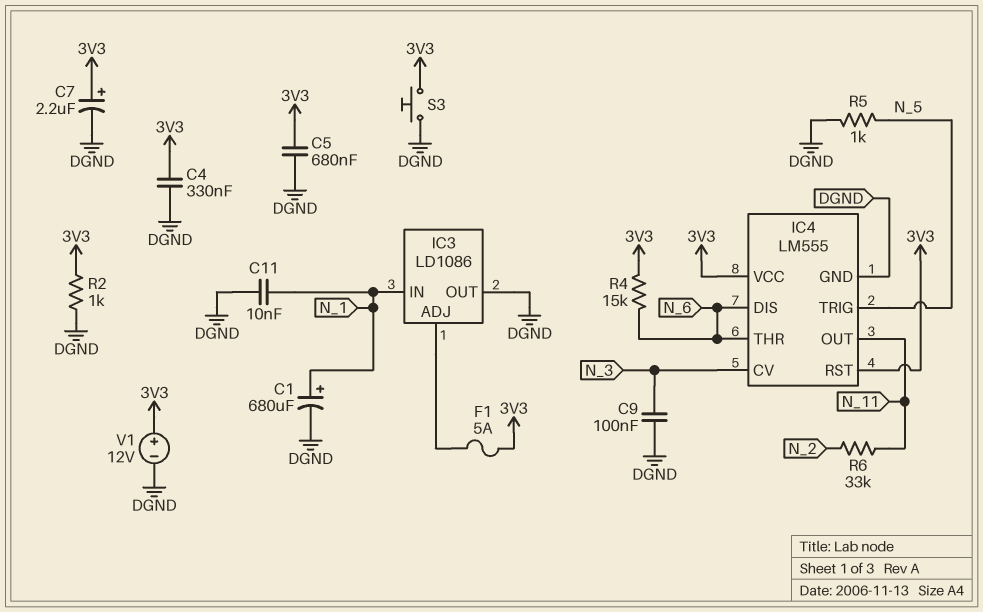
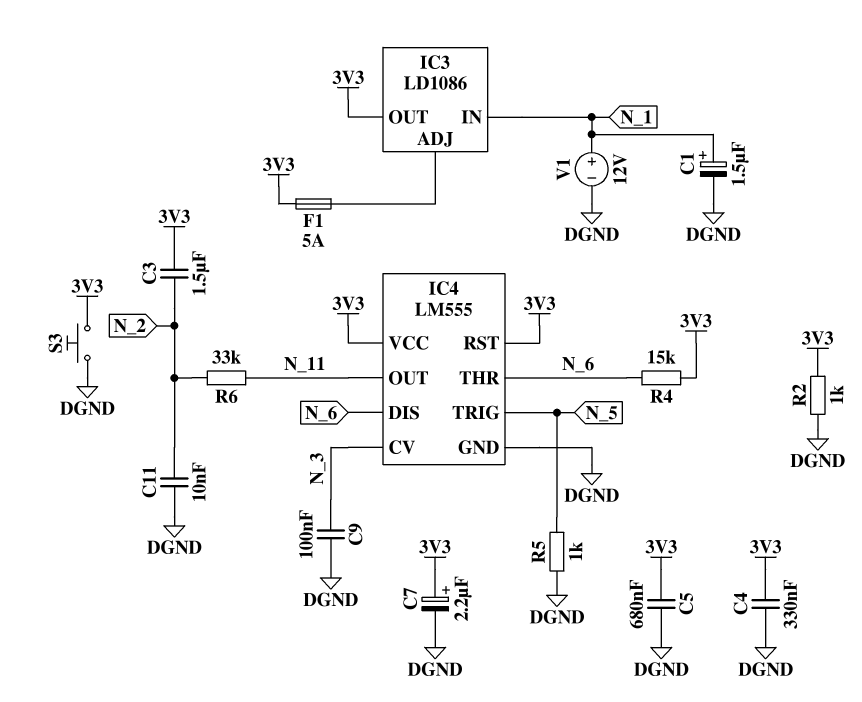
C1: 680uF (plus N_1, minus DGND) -> 1.5uF (plus N_1, minus DGND)
C3: none -> 1.5uF (3V3, N_2)
C11: 10nF (DGND, N_1) -> 10nF (DGND, N_2)
IC3 pin OUT: DGND -> 3V3
V1: 12V (plus 3V3, minus DGND) -> 12V (plus N_1, minus DGND)

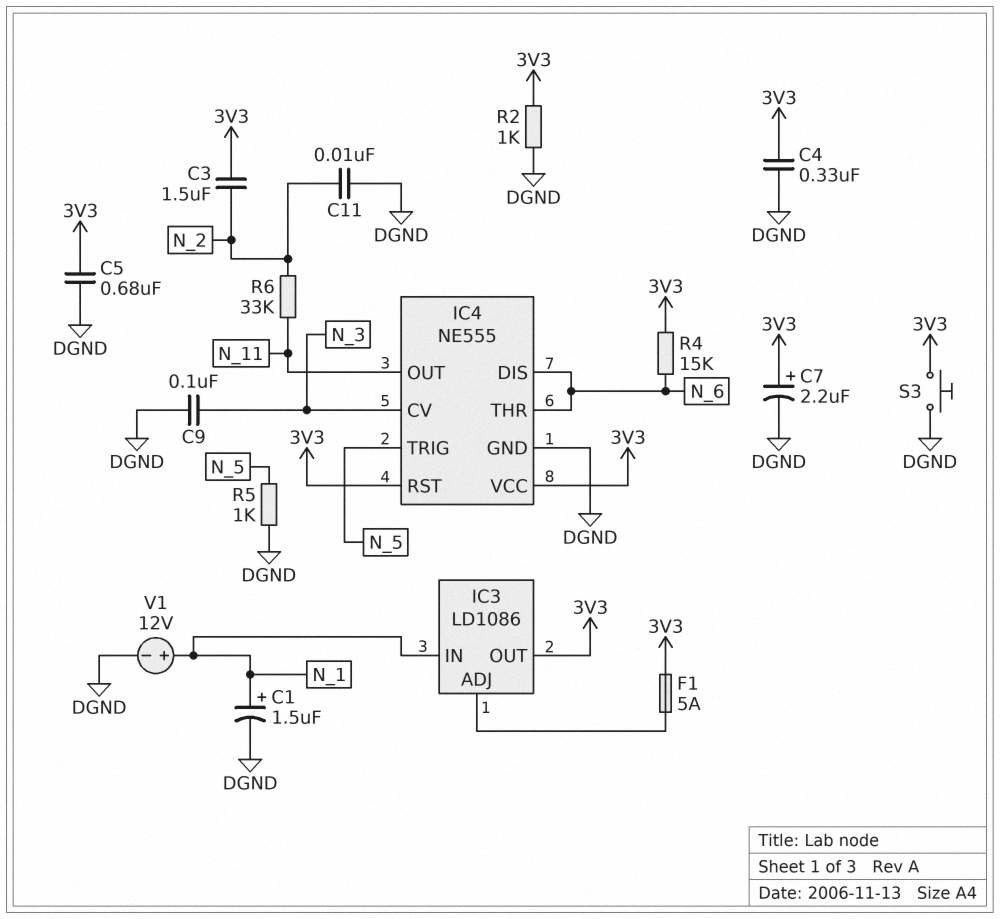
IC4: LM555 -> NE555

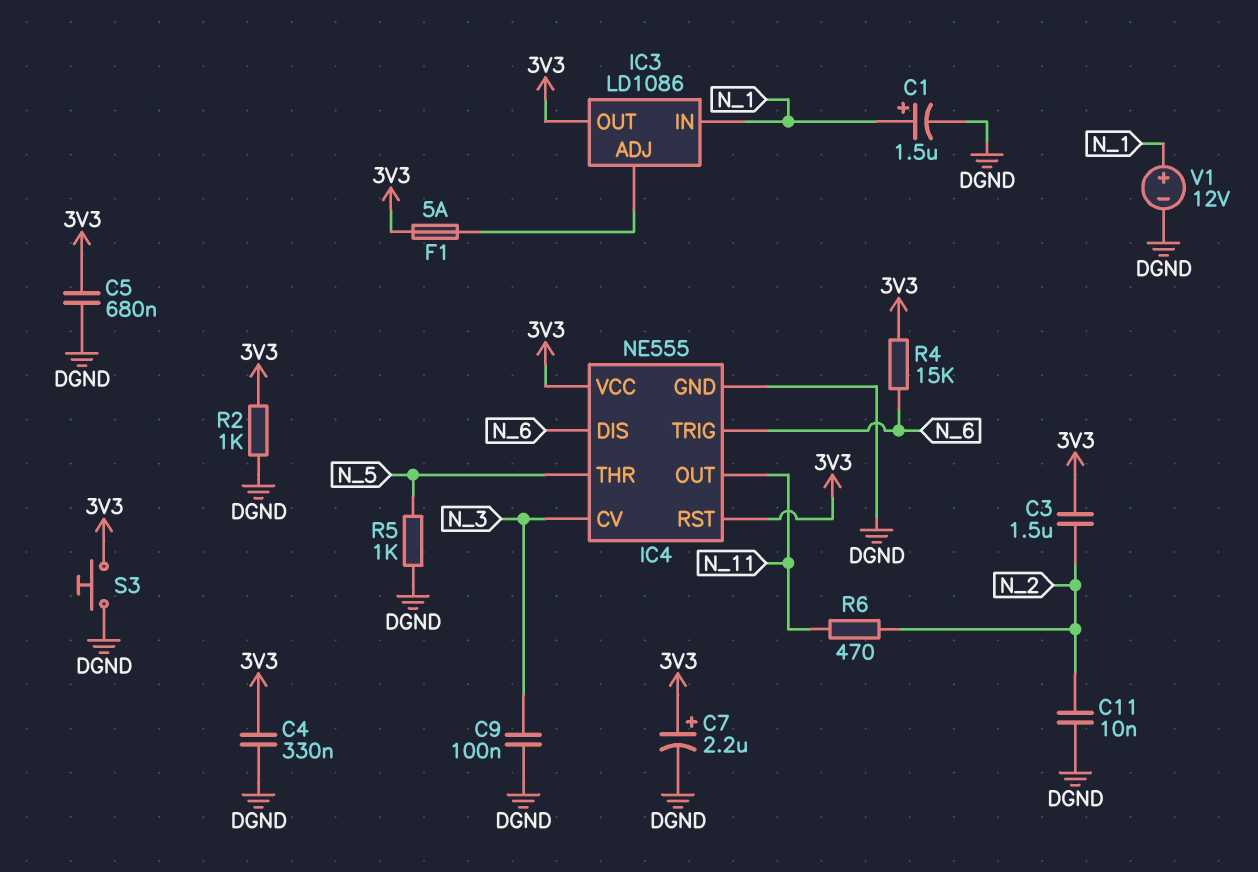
IC4 pin THR: N_6 -> N_5
IC4 pin TRIG: N_5 -> N_6
R6: 33k (N_2, N_11) -> 470 (N_2, N_11)

